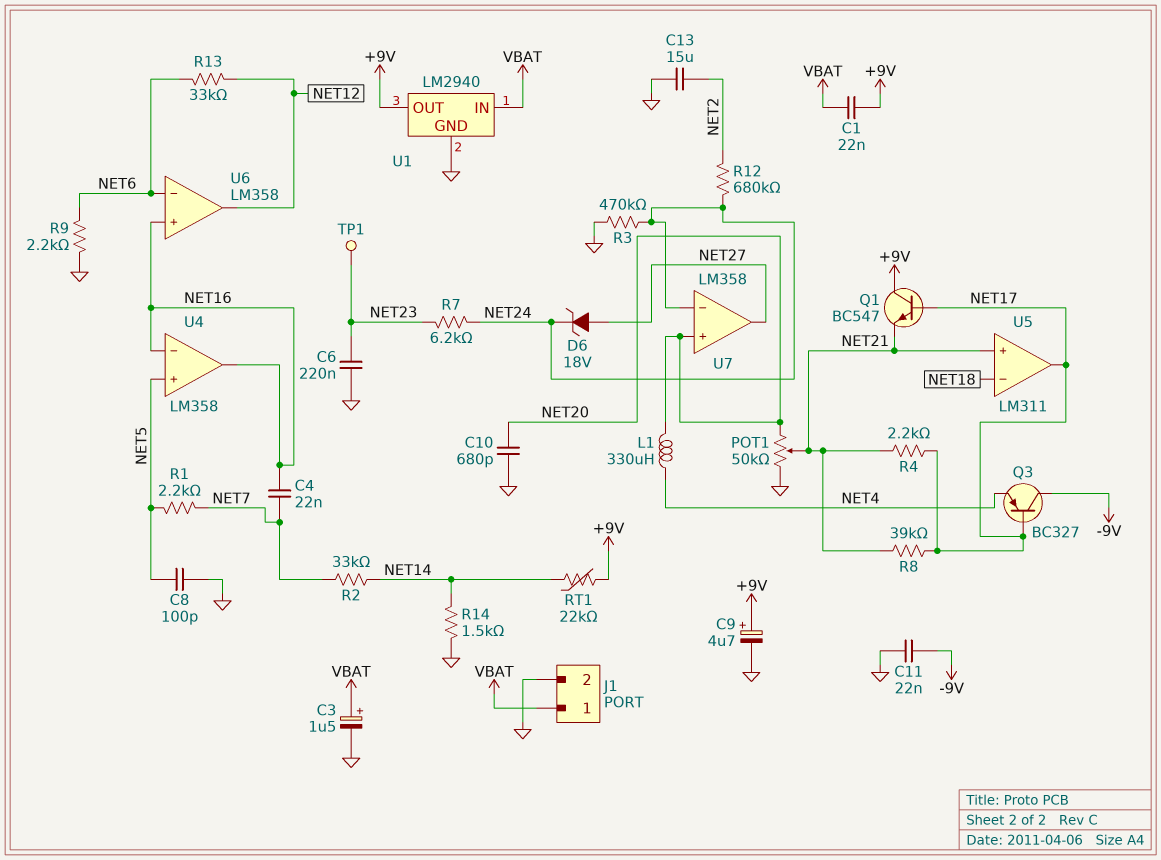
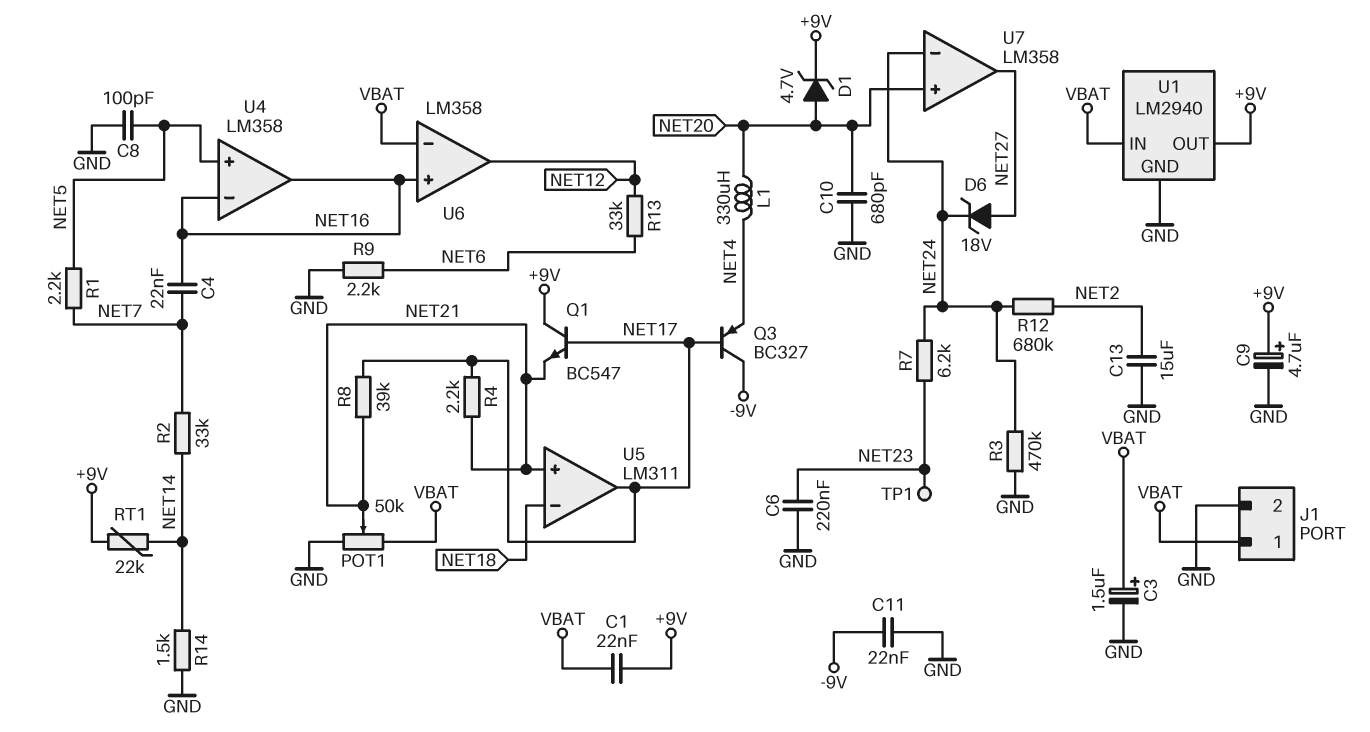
D1: none -> zener 4.7V (A NET20, K +9V)
POT1: 50k (GND, NET20, wiper NET21) -> 50k (GND, VBAT, wiper NET21)
U6 pin in-: NET6 -> VBAT

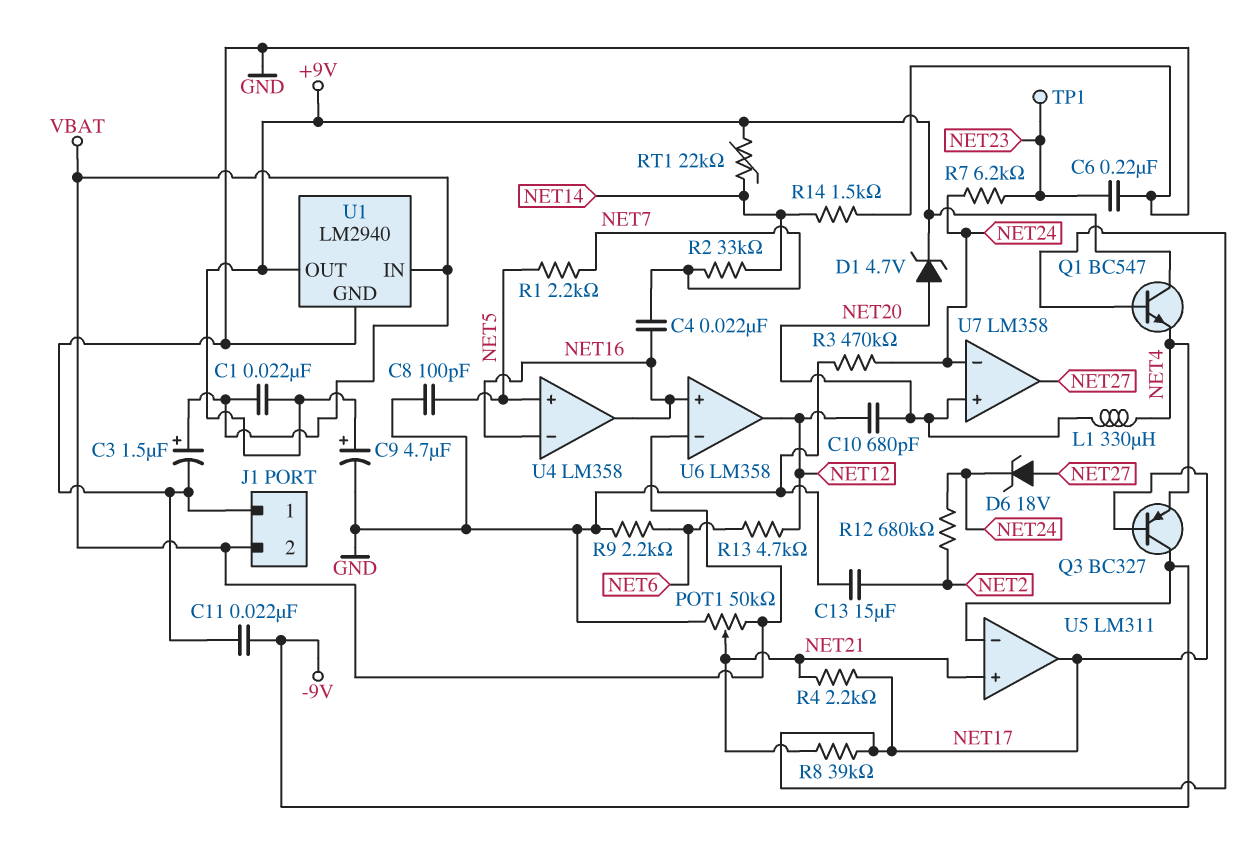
C10: 680pF (GND, NET20) -> 680pF (NET12, NET20)
J1 pin 1: VBAT -> GND
J1 pin 2: GND -> VBAT
Q1: NPN BC547 (B NET17, C +9V, E NET21) -> NPN BC547 (B NET17, C +9V, E NET4)
R13: 33k (NET6, NET12) -> 4.7k (NET6, NET12)
U5 pin in-: NET18 -> -9V

